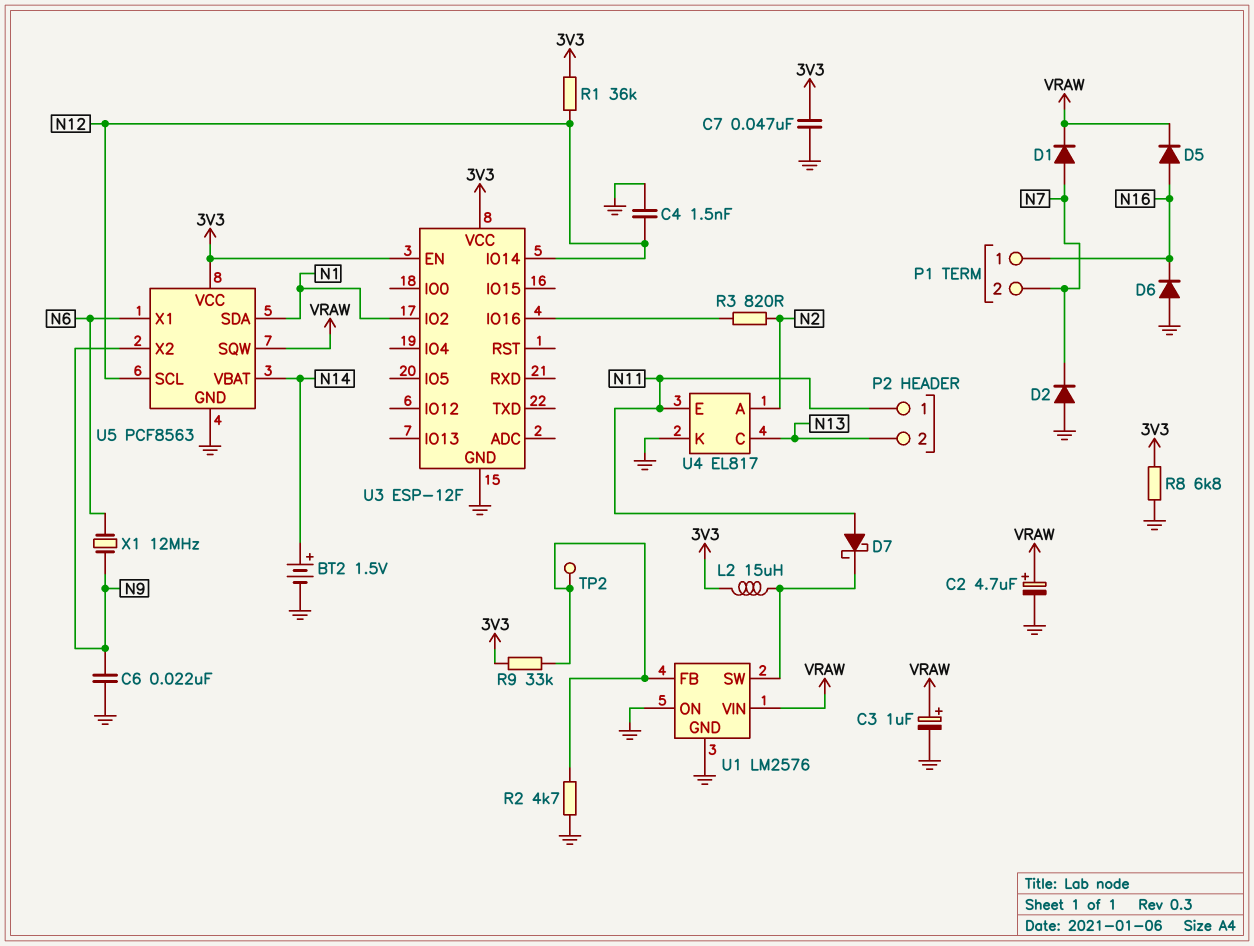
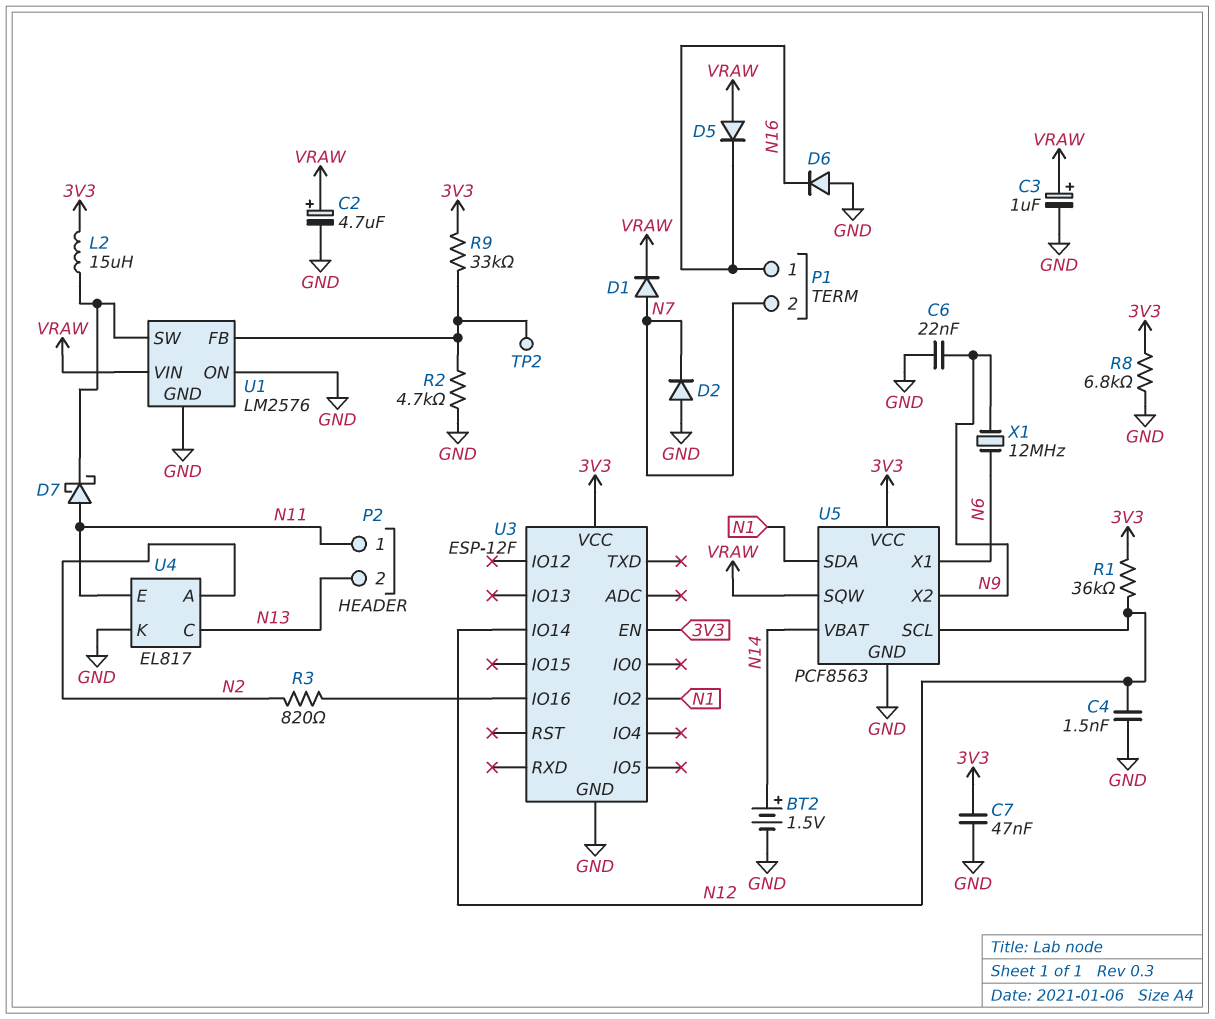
D5: diode (A N16, K VRAW) -> diode (A VRAW, K N16)

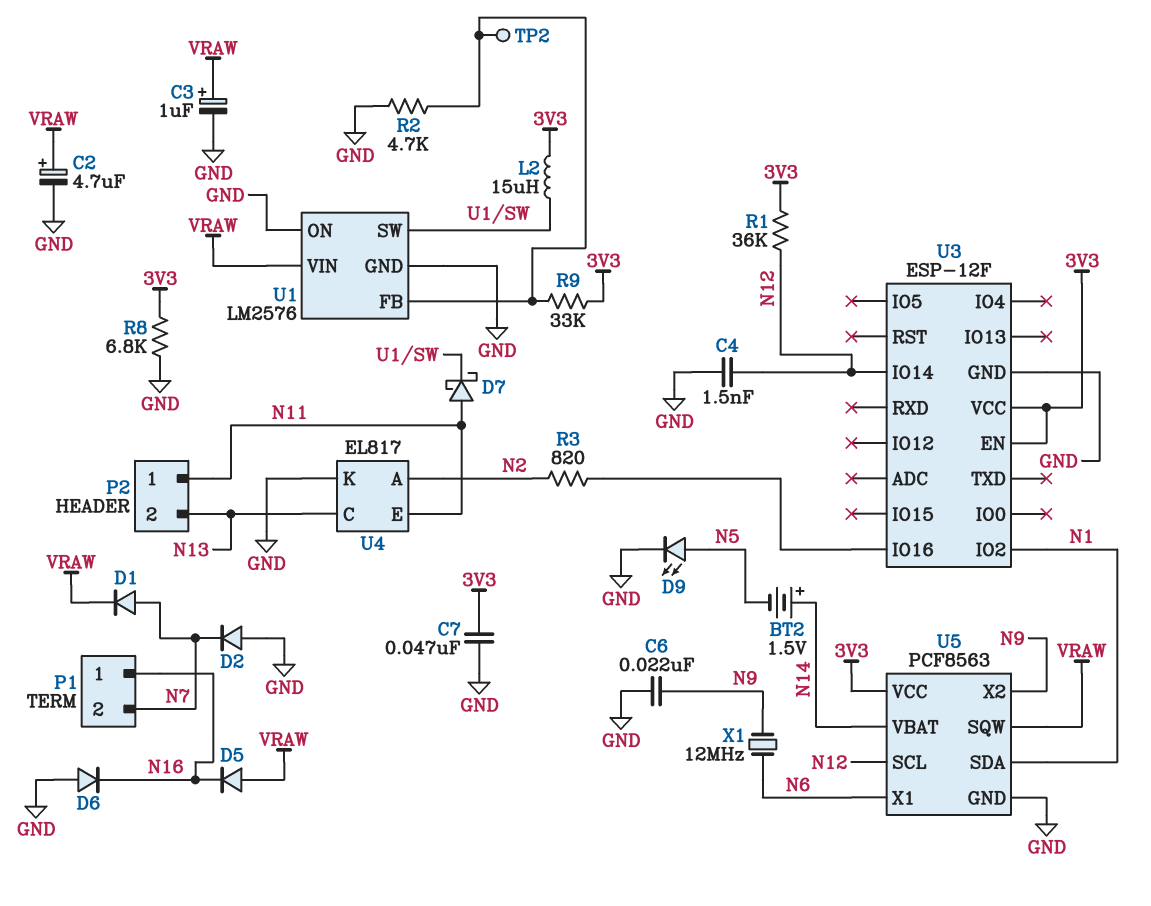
BT2: 1.5V (plus N14, minus GND) -> 1.5V (plus N14, minus N5)
D9: none -> LED (A N5, K GND)

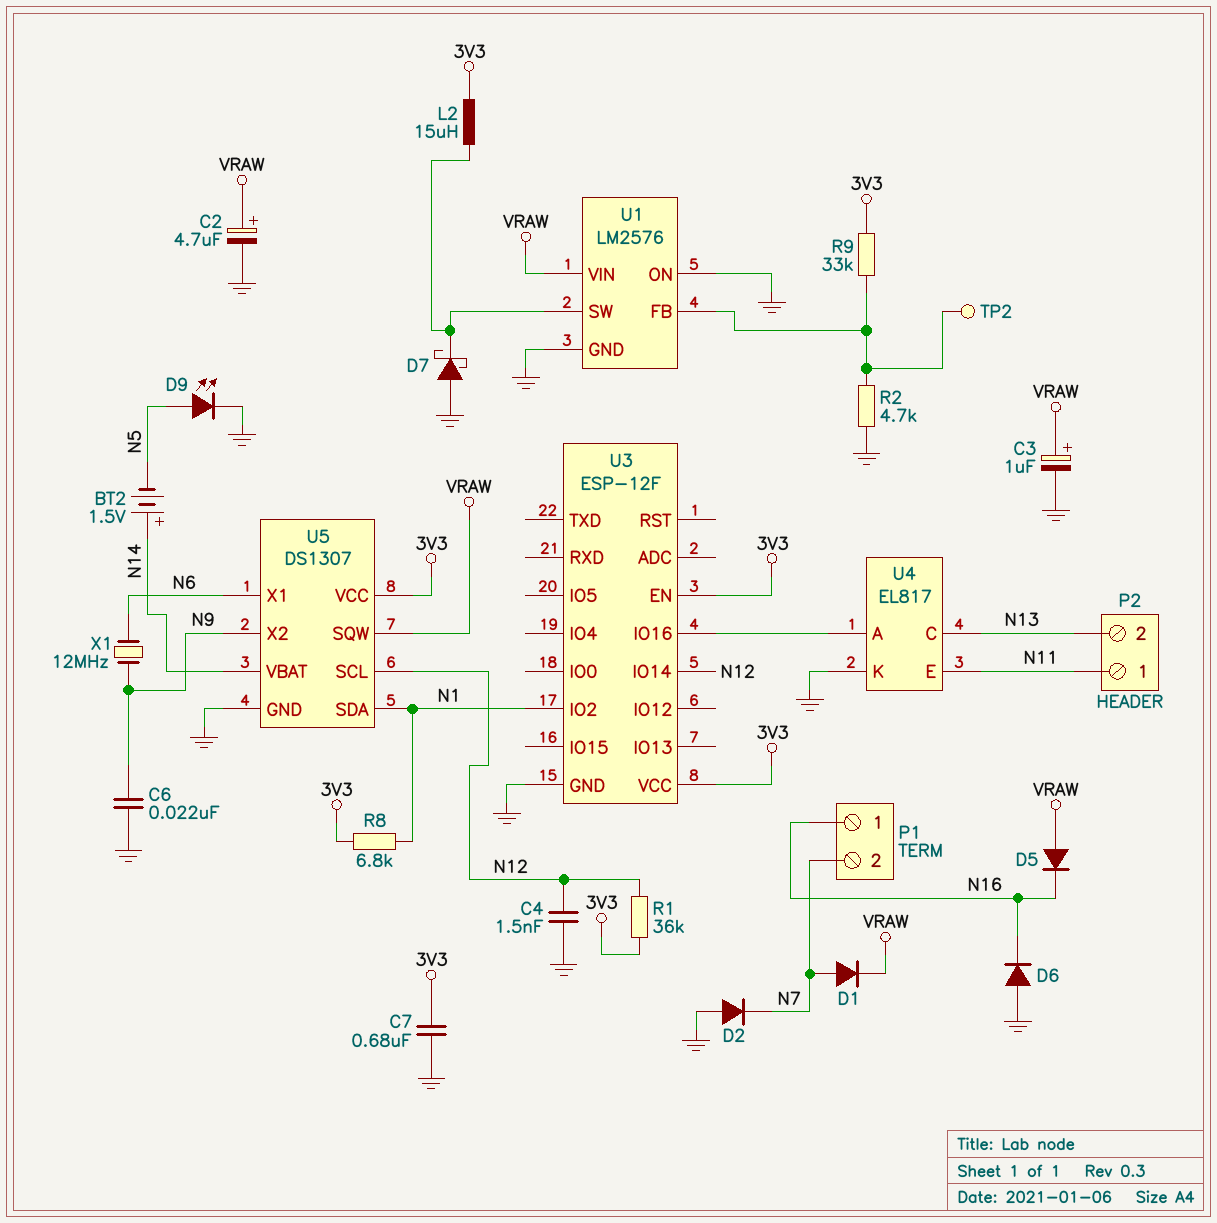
C7: 47nF (3V3, GND) -> 680nF (3V3, GND)
D7: schottky (A N11, K U1/SW) -> schottky (A GND, K U1/SW)
R3: 820 (N2, U3/IO16) -> none
R8: 6.8k (3V3, GND) -> 6.8k (3V3, N1)
U4 pin A: N2 -> U3/IO16
U5: PCF8563 -> DS1307

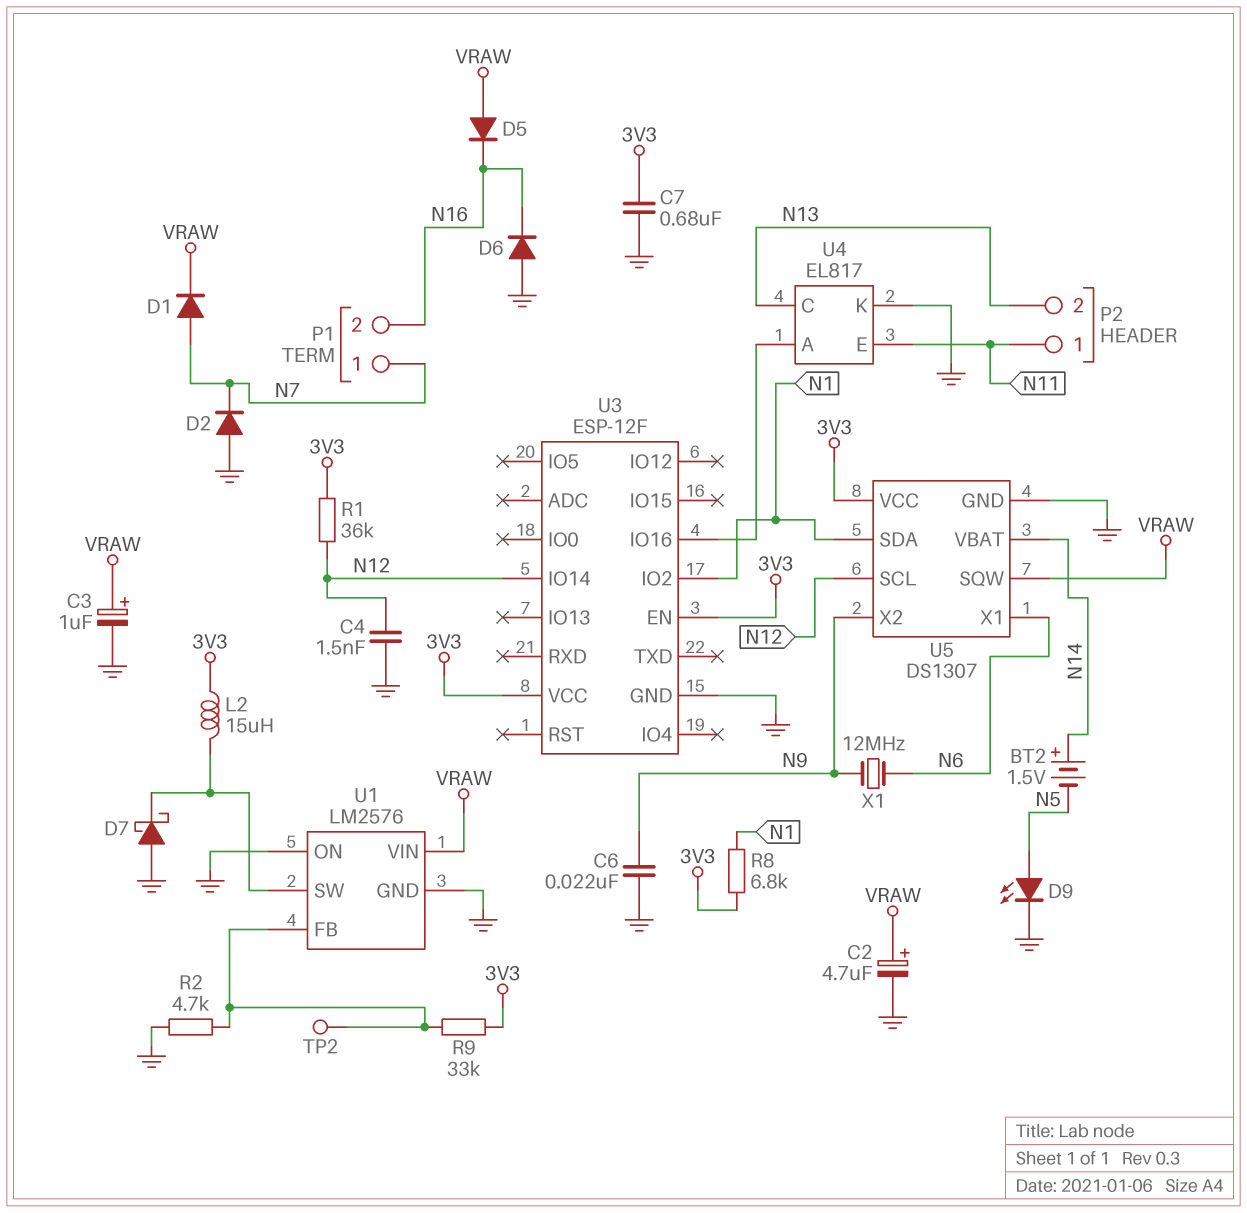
P1 pin 1: N16 -> N7
P1 pin 2: N7 -> N16

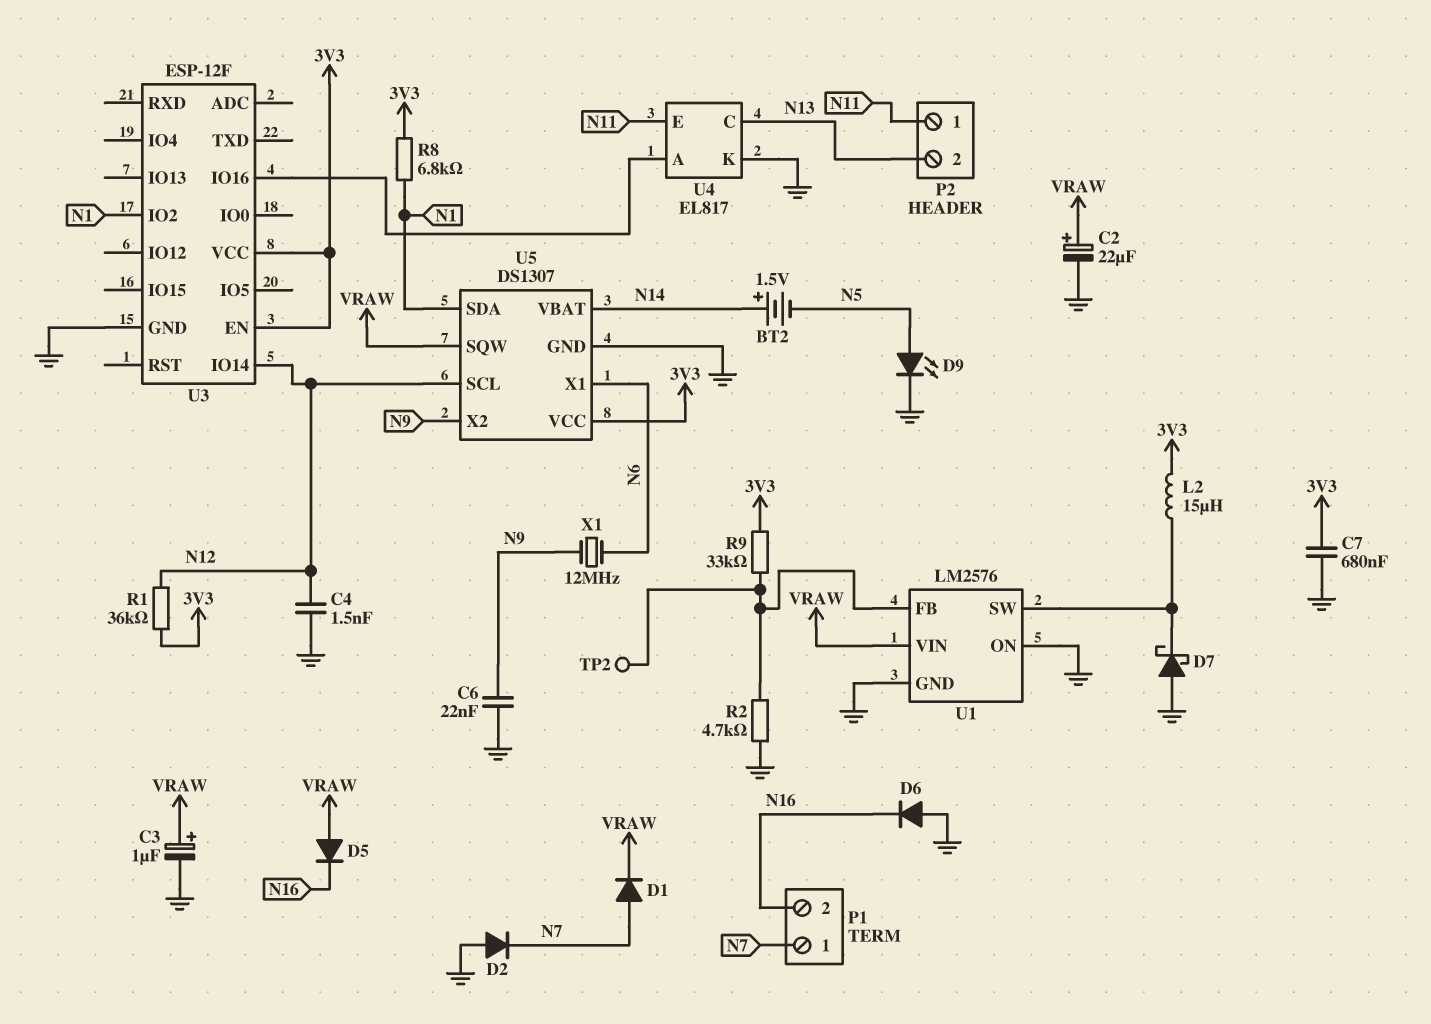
C2: 4.7uF (plus VRAW, minus GND) -> 22uF (plus VRAW, minus GND)

